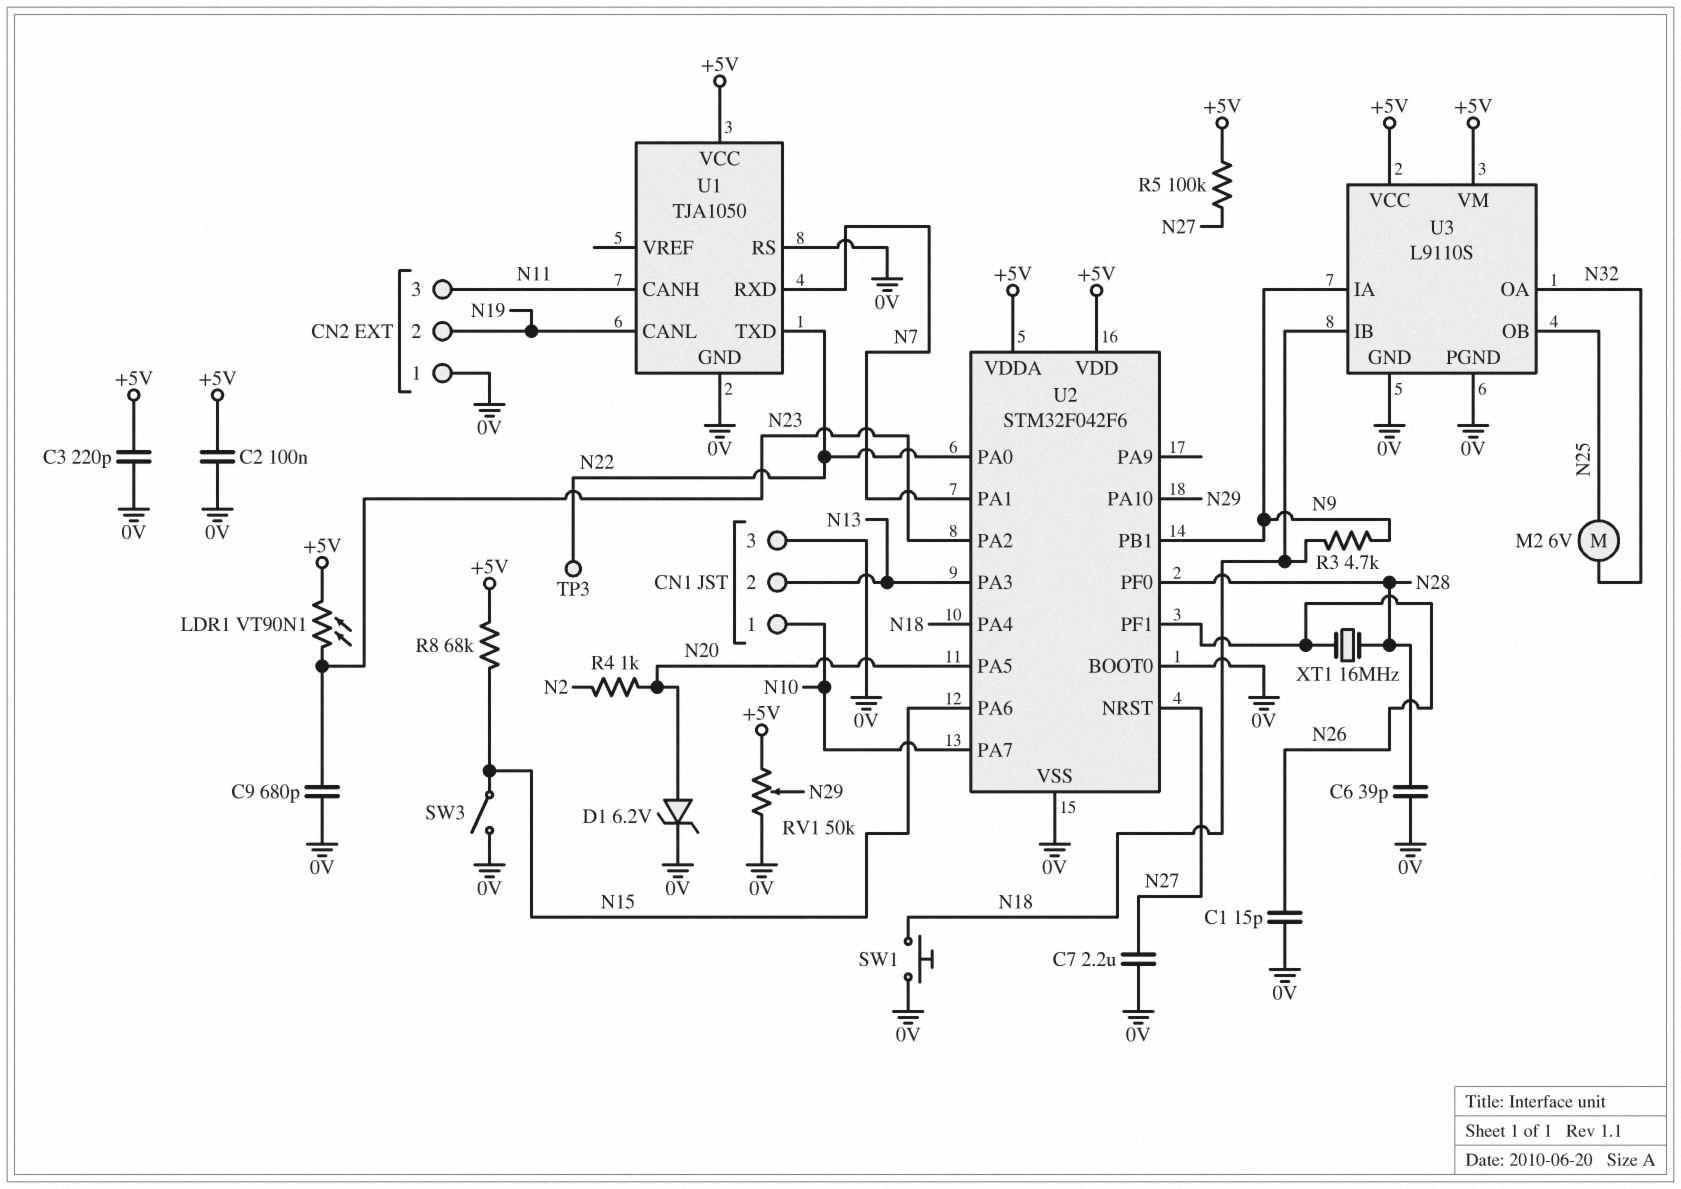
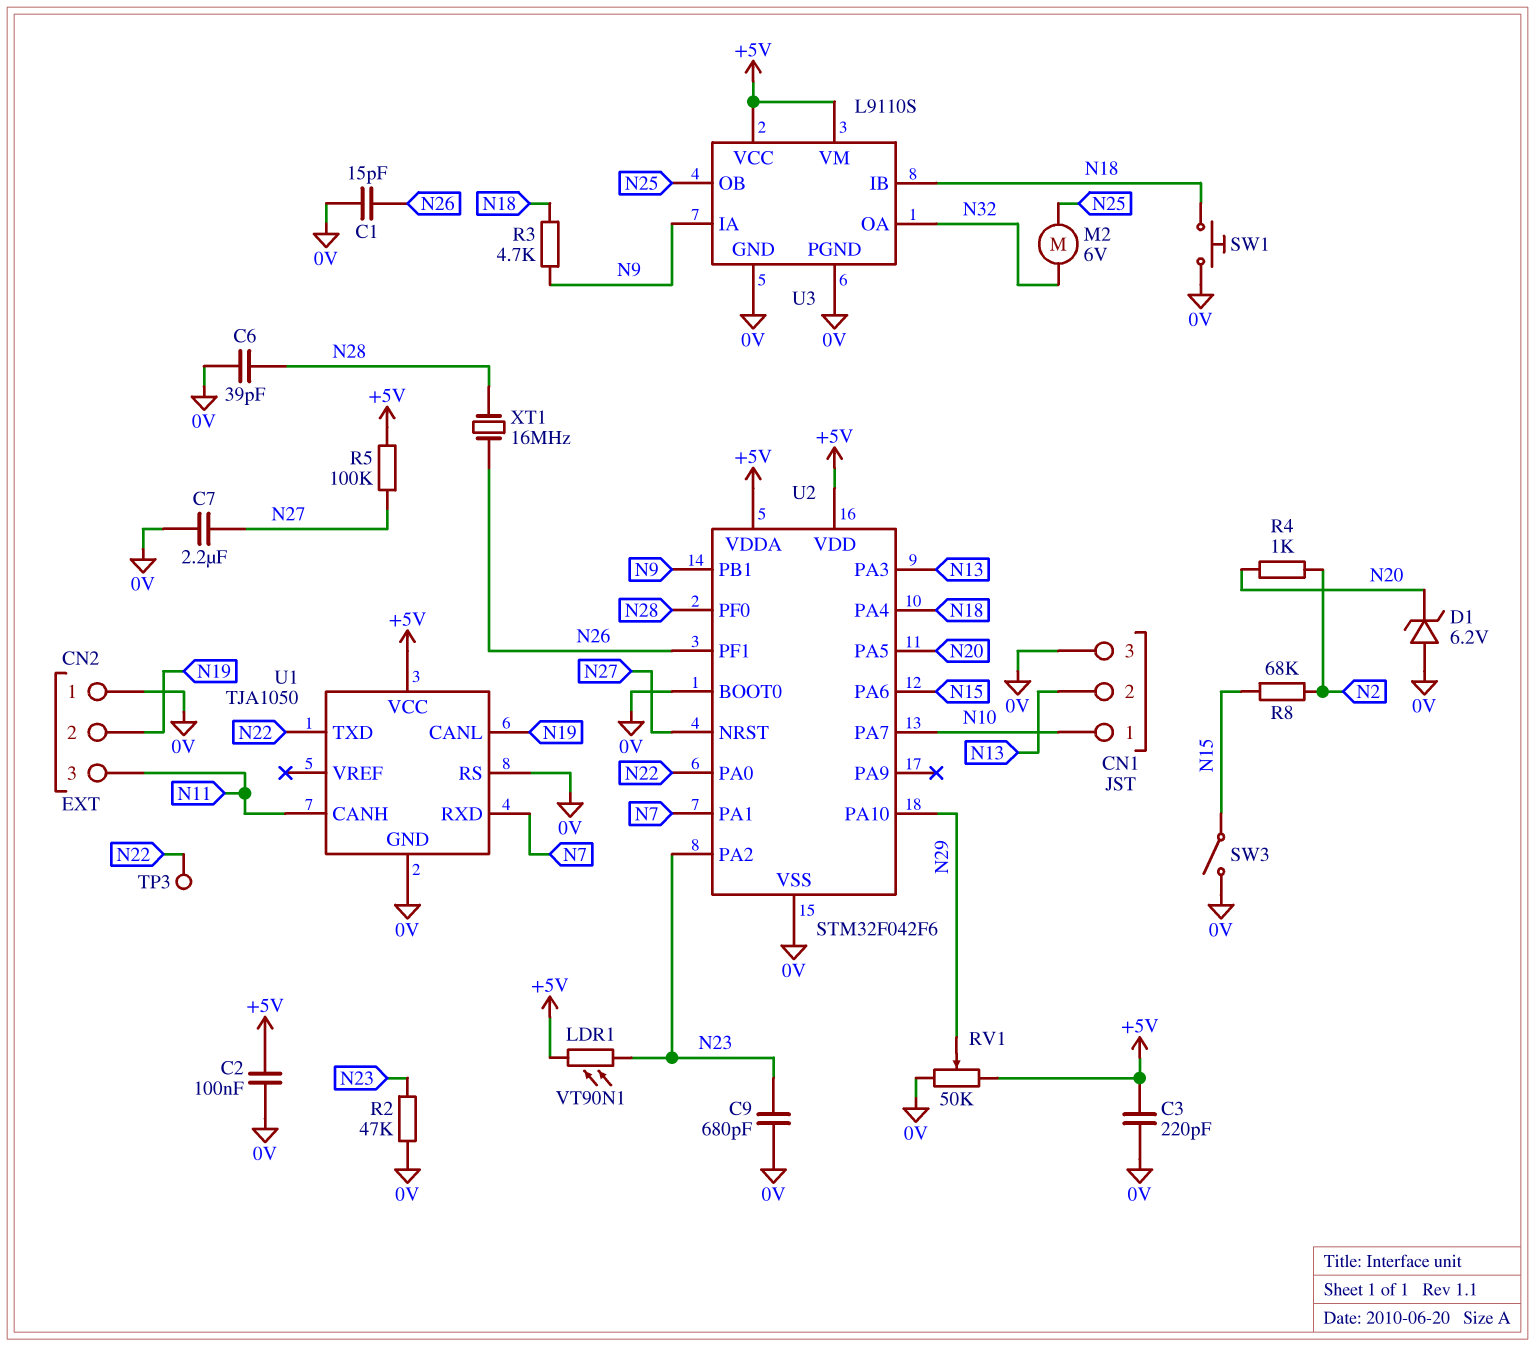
D1: zener 6.2V (A N20, K 0V) -> zener 6.2V (A 0V, K N20)
R2: none -> 47k (0V, N23)
R8: 68k (+5V, N15) -> 68k (N2, N15)

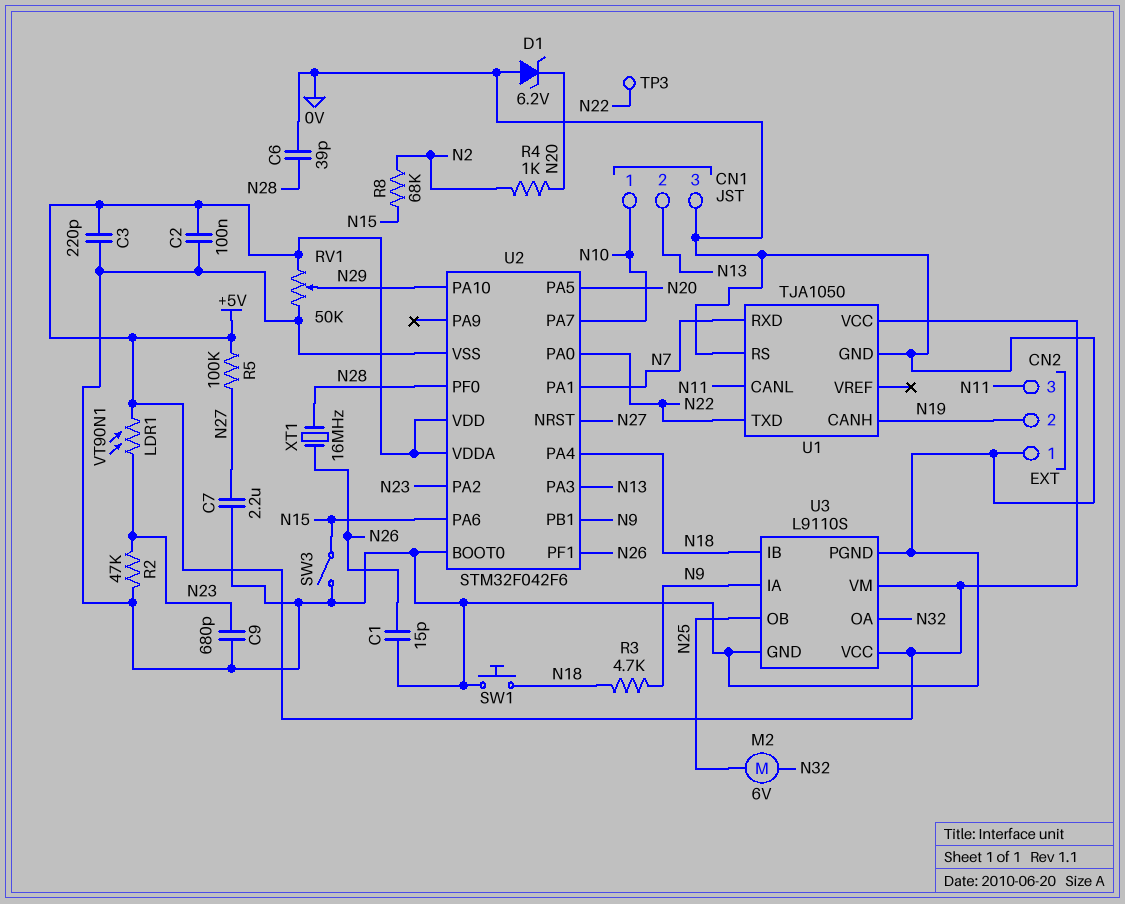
U1 pin CANH: N11 -> N19
U1 pin CANL: N19 -> N11

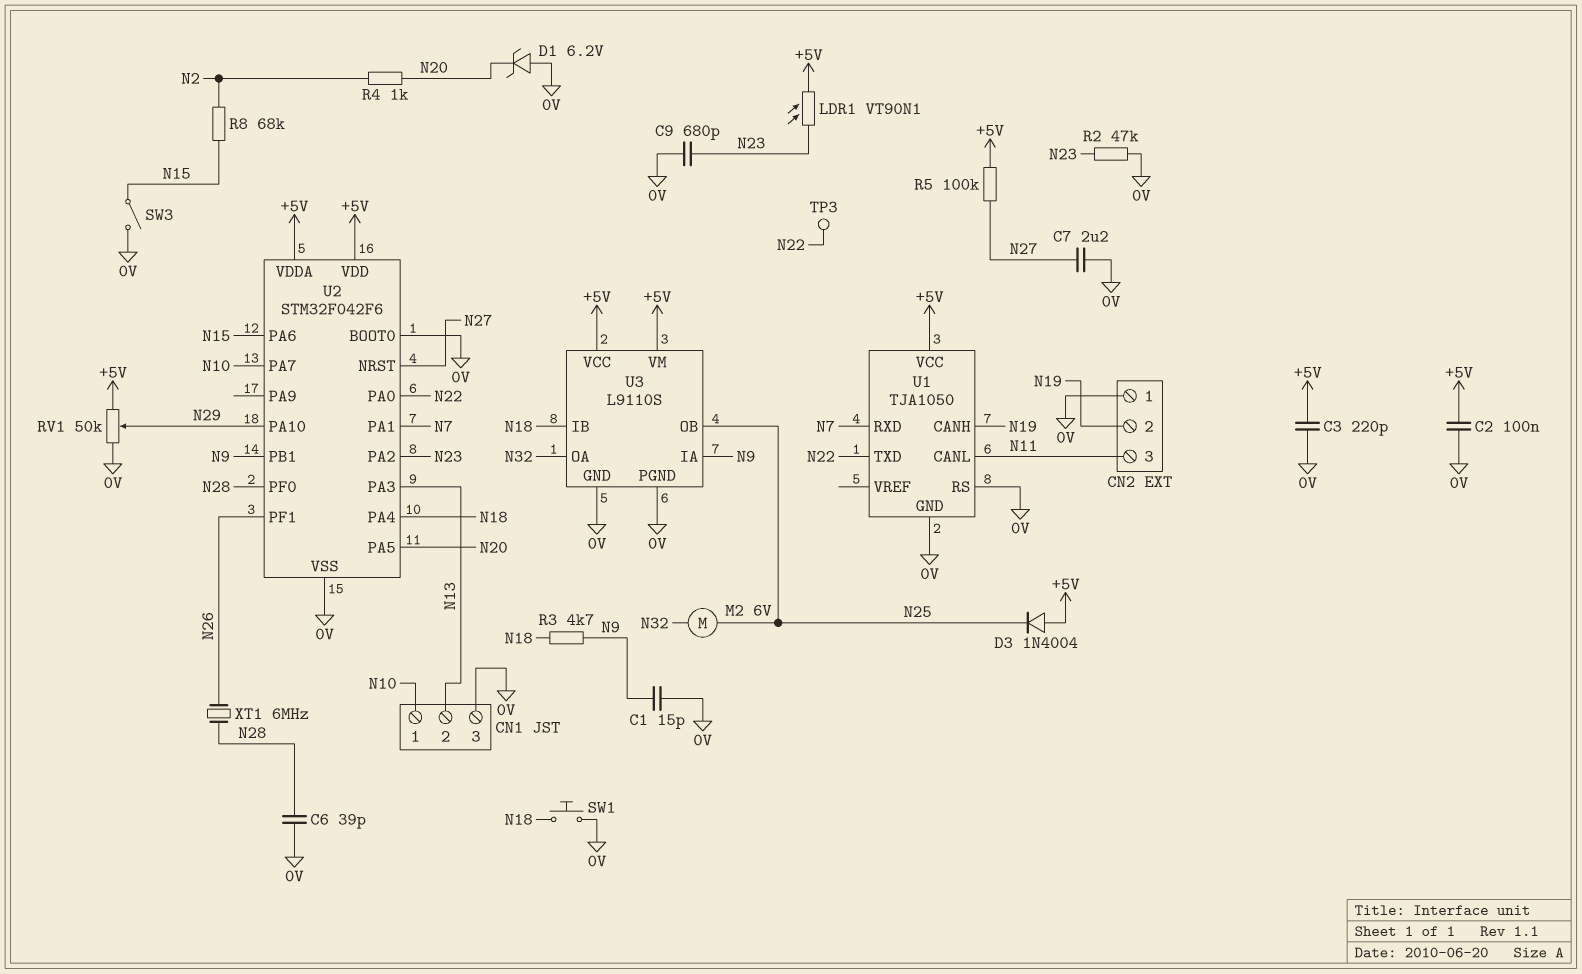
C1: 15pF (0V, N26) -> 15pF (0V, N9)
D3: none -> diode 1N4004 (A +5V, K N25)
XT1: 16MHz (N26, N28) -> 6MHz (N26, N28)

